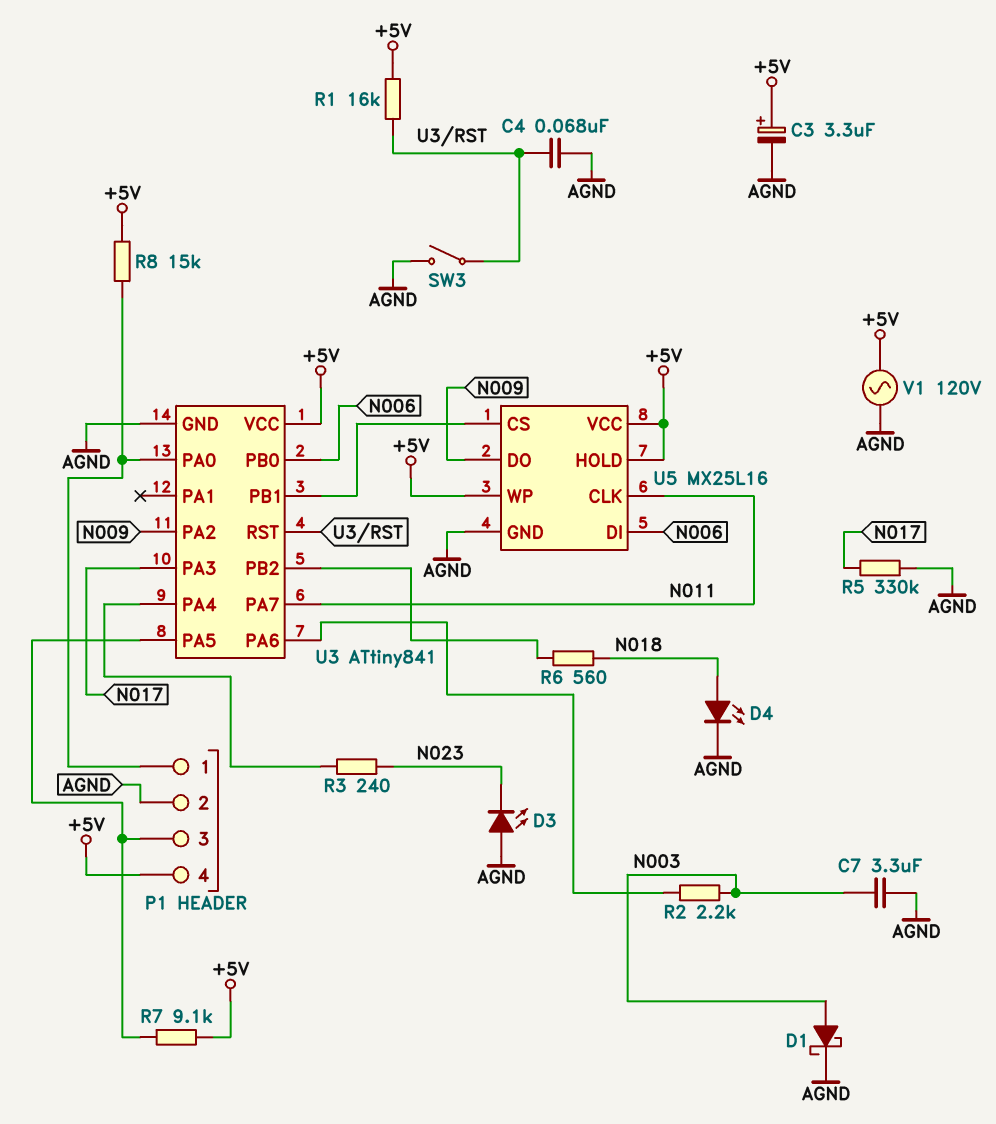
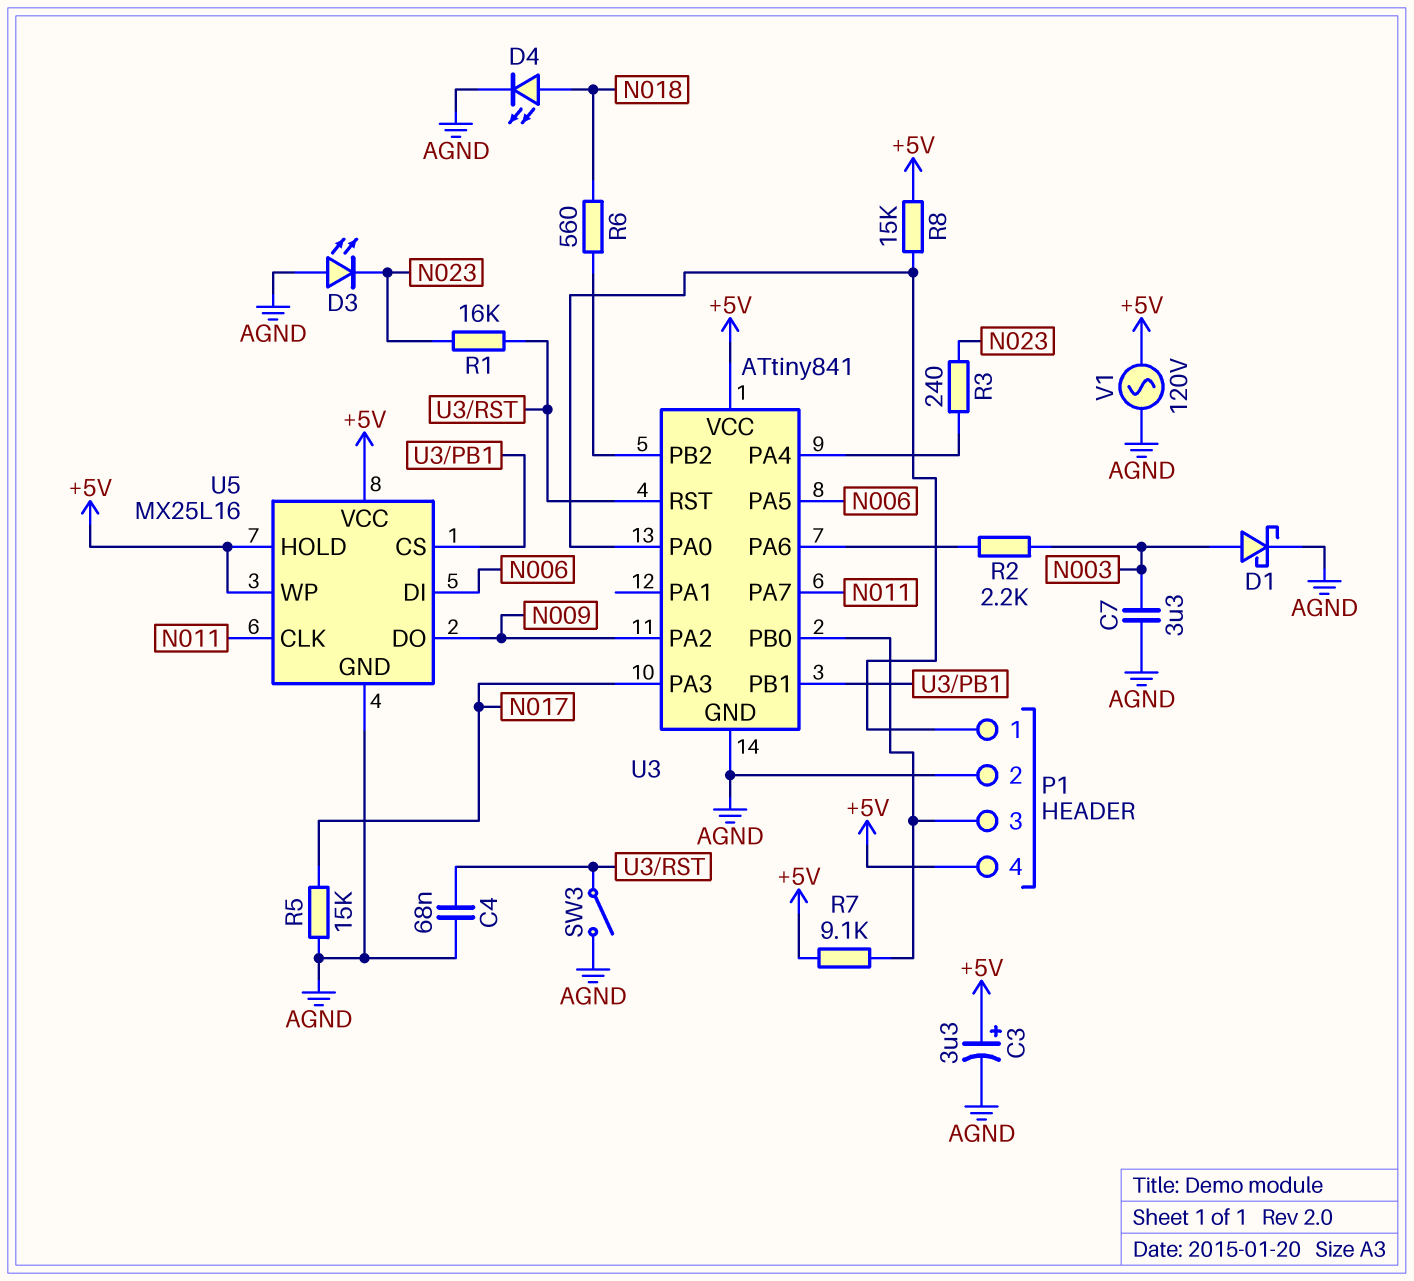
R1: 16k (+5V, U3/RST) -> 16k (N023, U3/RST)
R5: 330k (AGND, N017) -> 15k (AGND, N017)
U3 pin PA5: P1/3 -> N006
U3 pin PB0: N006 -> P1/3

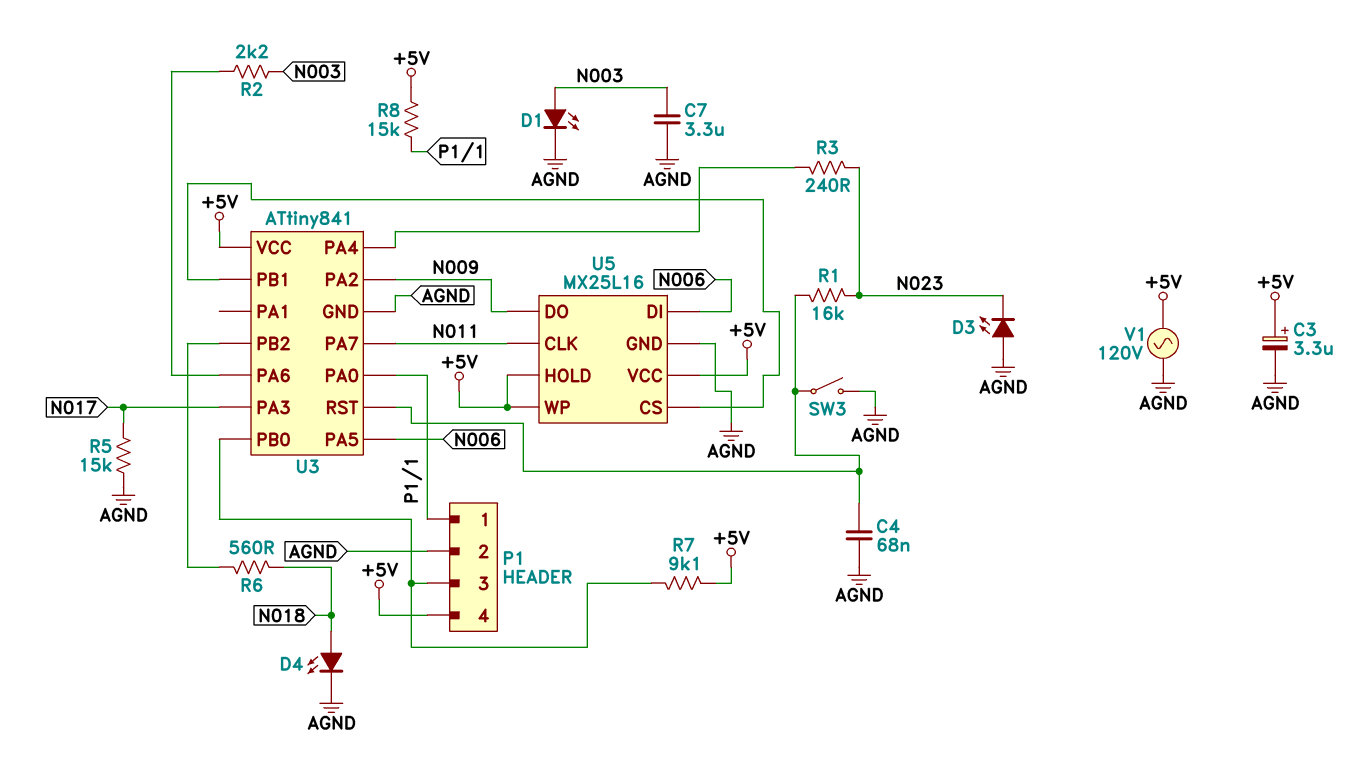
D1: schottky (A N003, K AGND) -> LED (A N003, K AGND)

